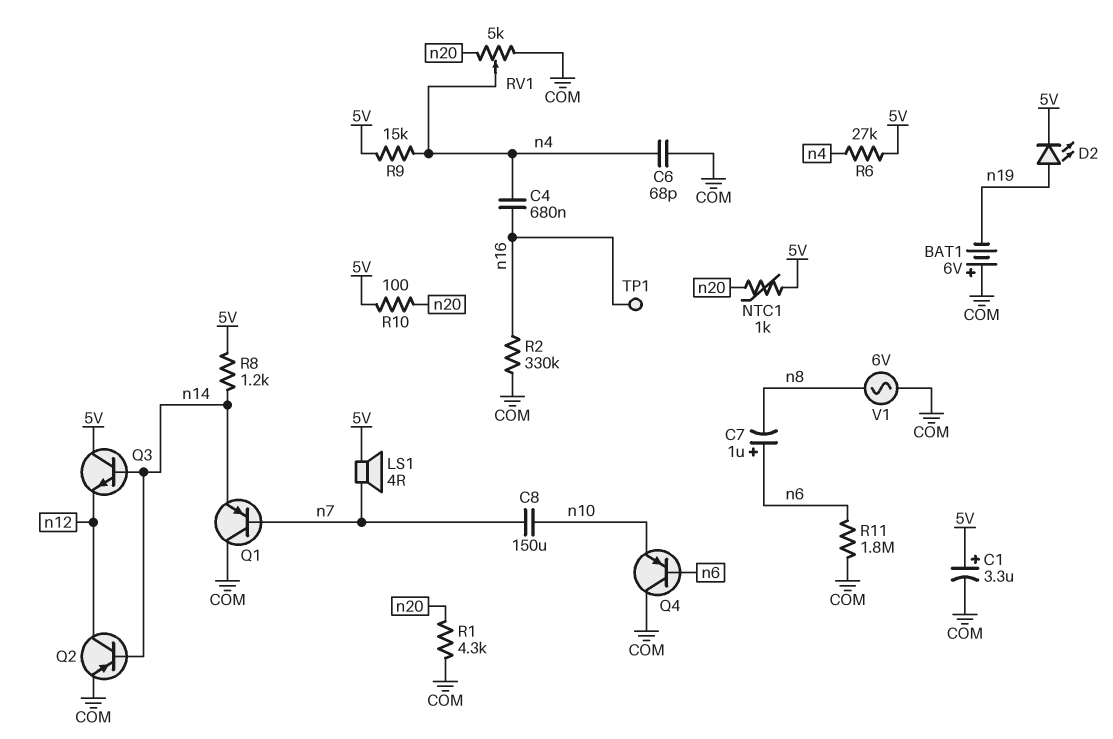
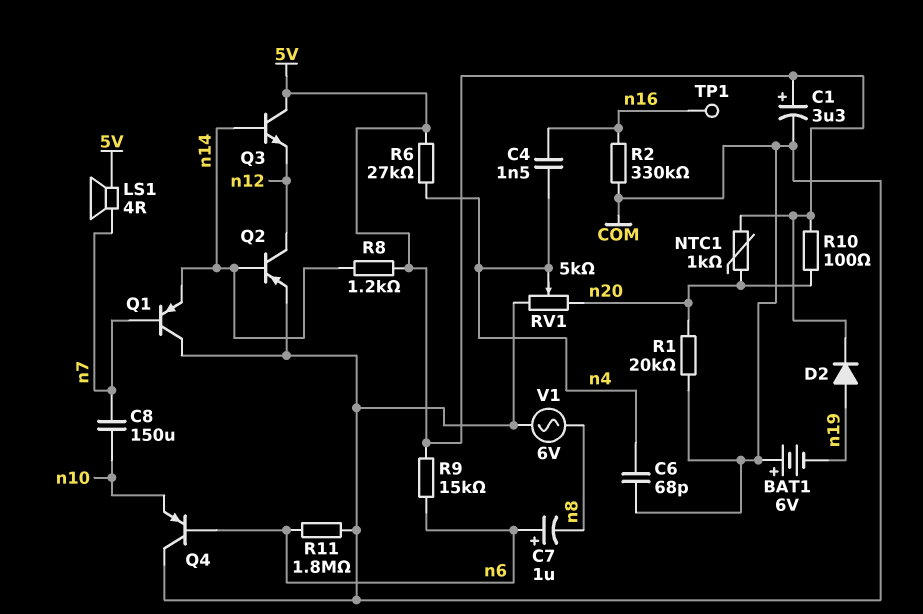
C4: 680nF (n4, n16) -> 1.5nF (n4, n16)
D2: LED (A n19, K 5V) -> diode (A n19, K 5V)
R1: 4.3k (COM, n20) -> 20k (COM, n20)
R9: 15k (5V, n4) -> 15k (5V, n6)

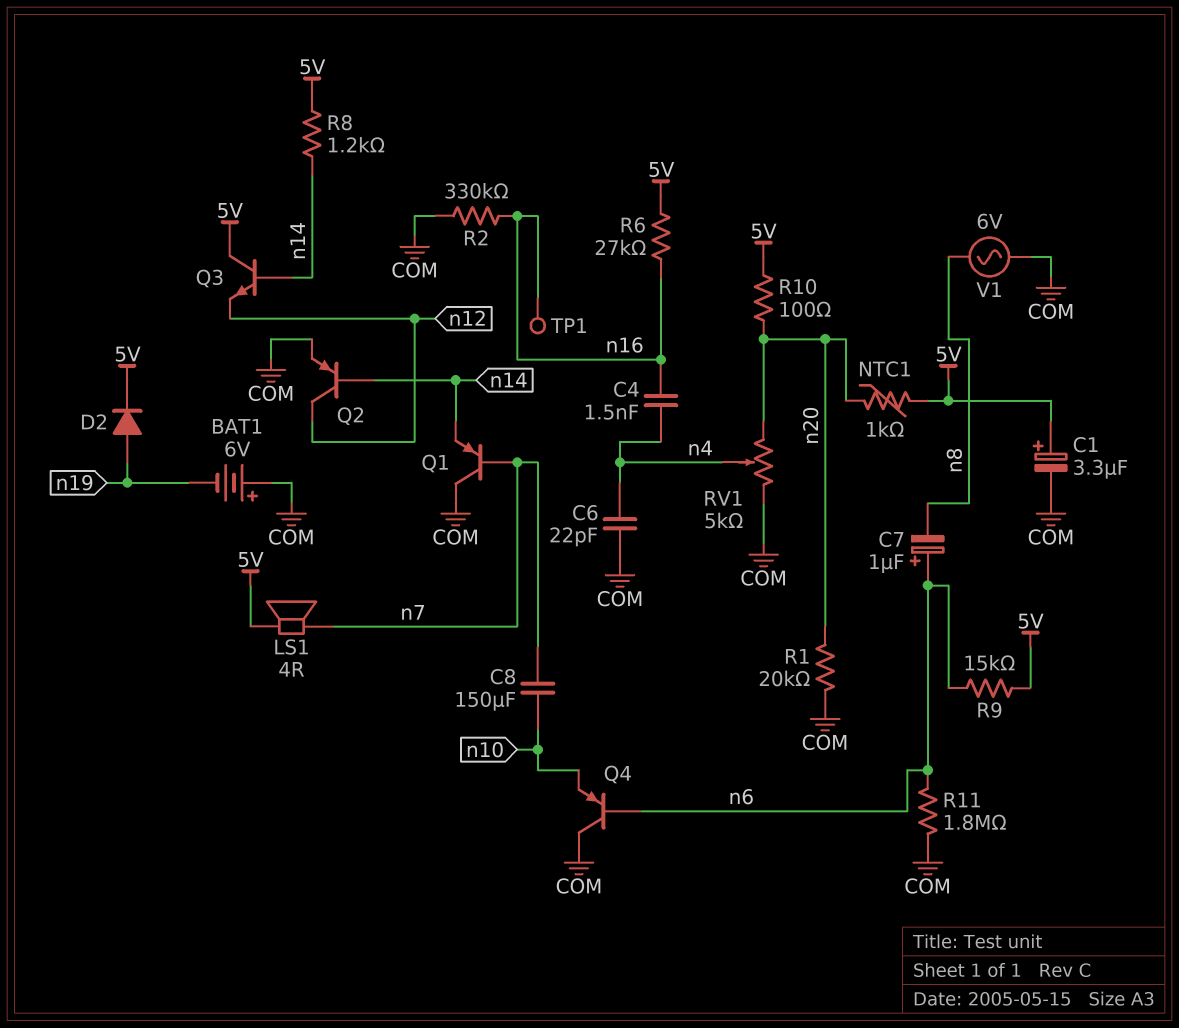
C6: 68pF (COM, n4) -> 22pF (COM, n4)
R6: 27k (5V, n4) -> 27k (5V, n16)

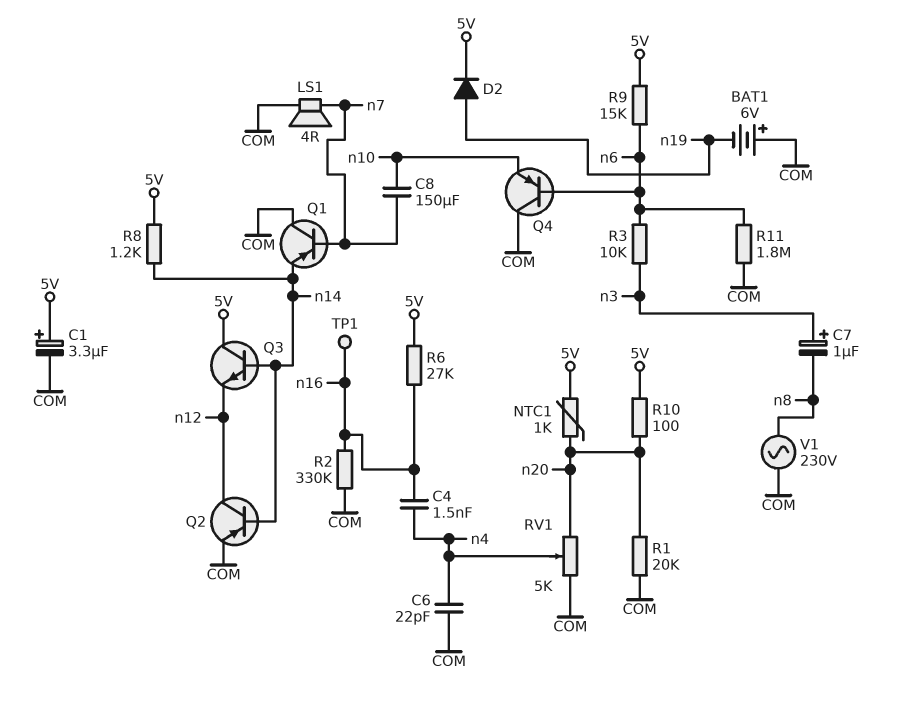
C7: 1uF (plus n6, minus n8) -> 1uF (plus n3, minus n8)
LS1: speaker 4R (5V, n7) -> speaker 4R (COM, n7)
R3: none -> 10k (n3, n6)
V1: AC 6V (COM, n8) -> AC 230V (COM, n8)

